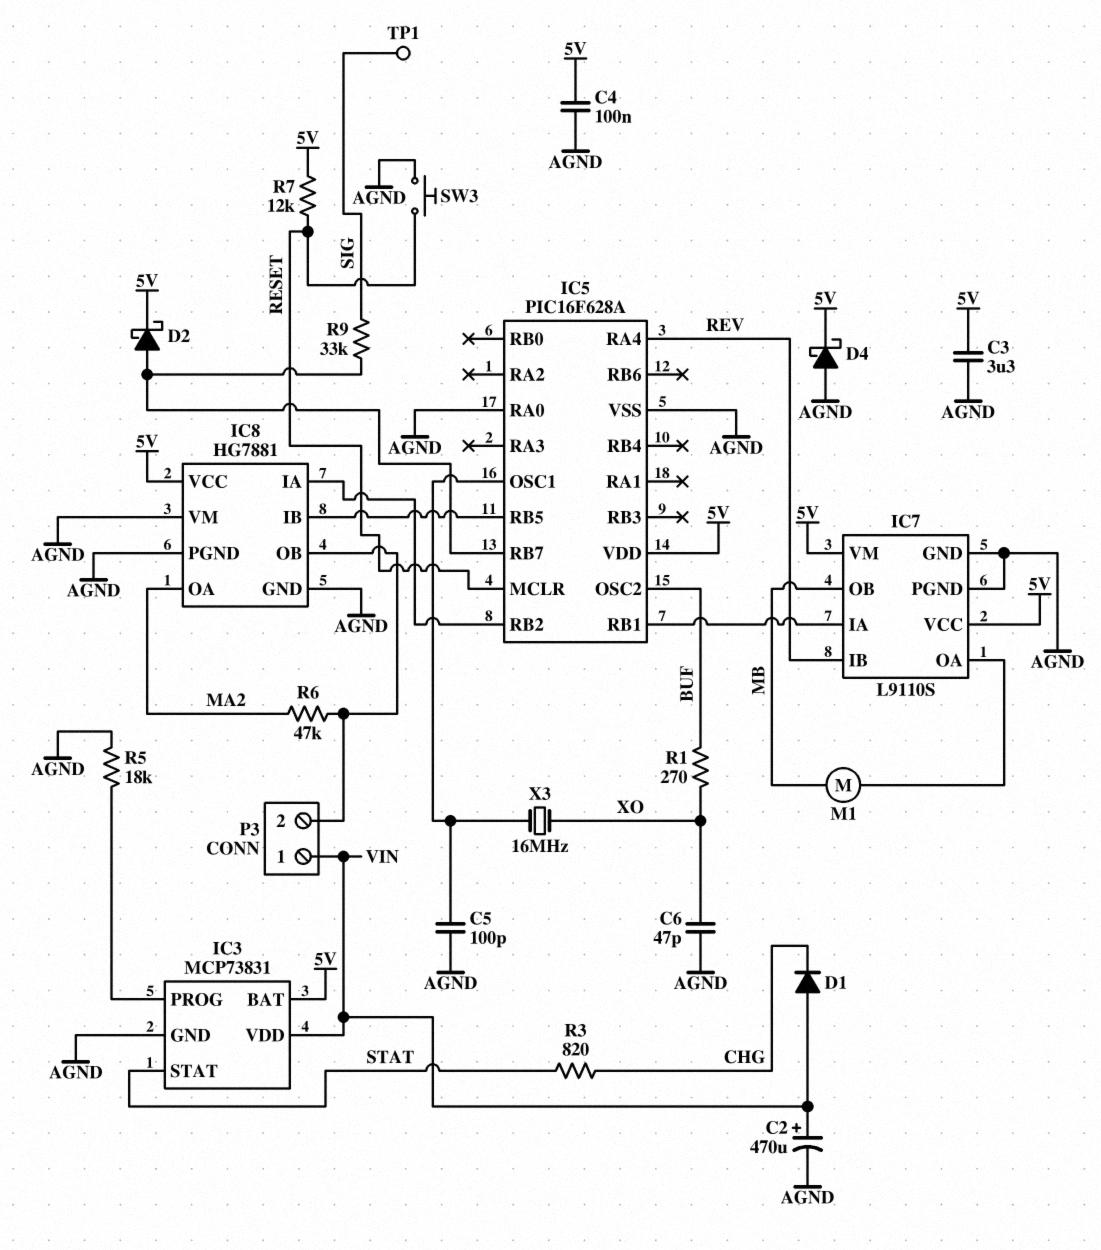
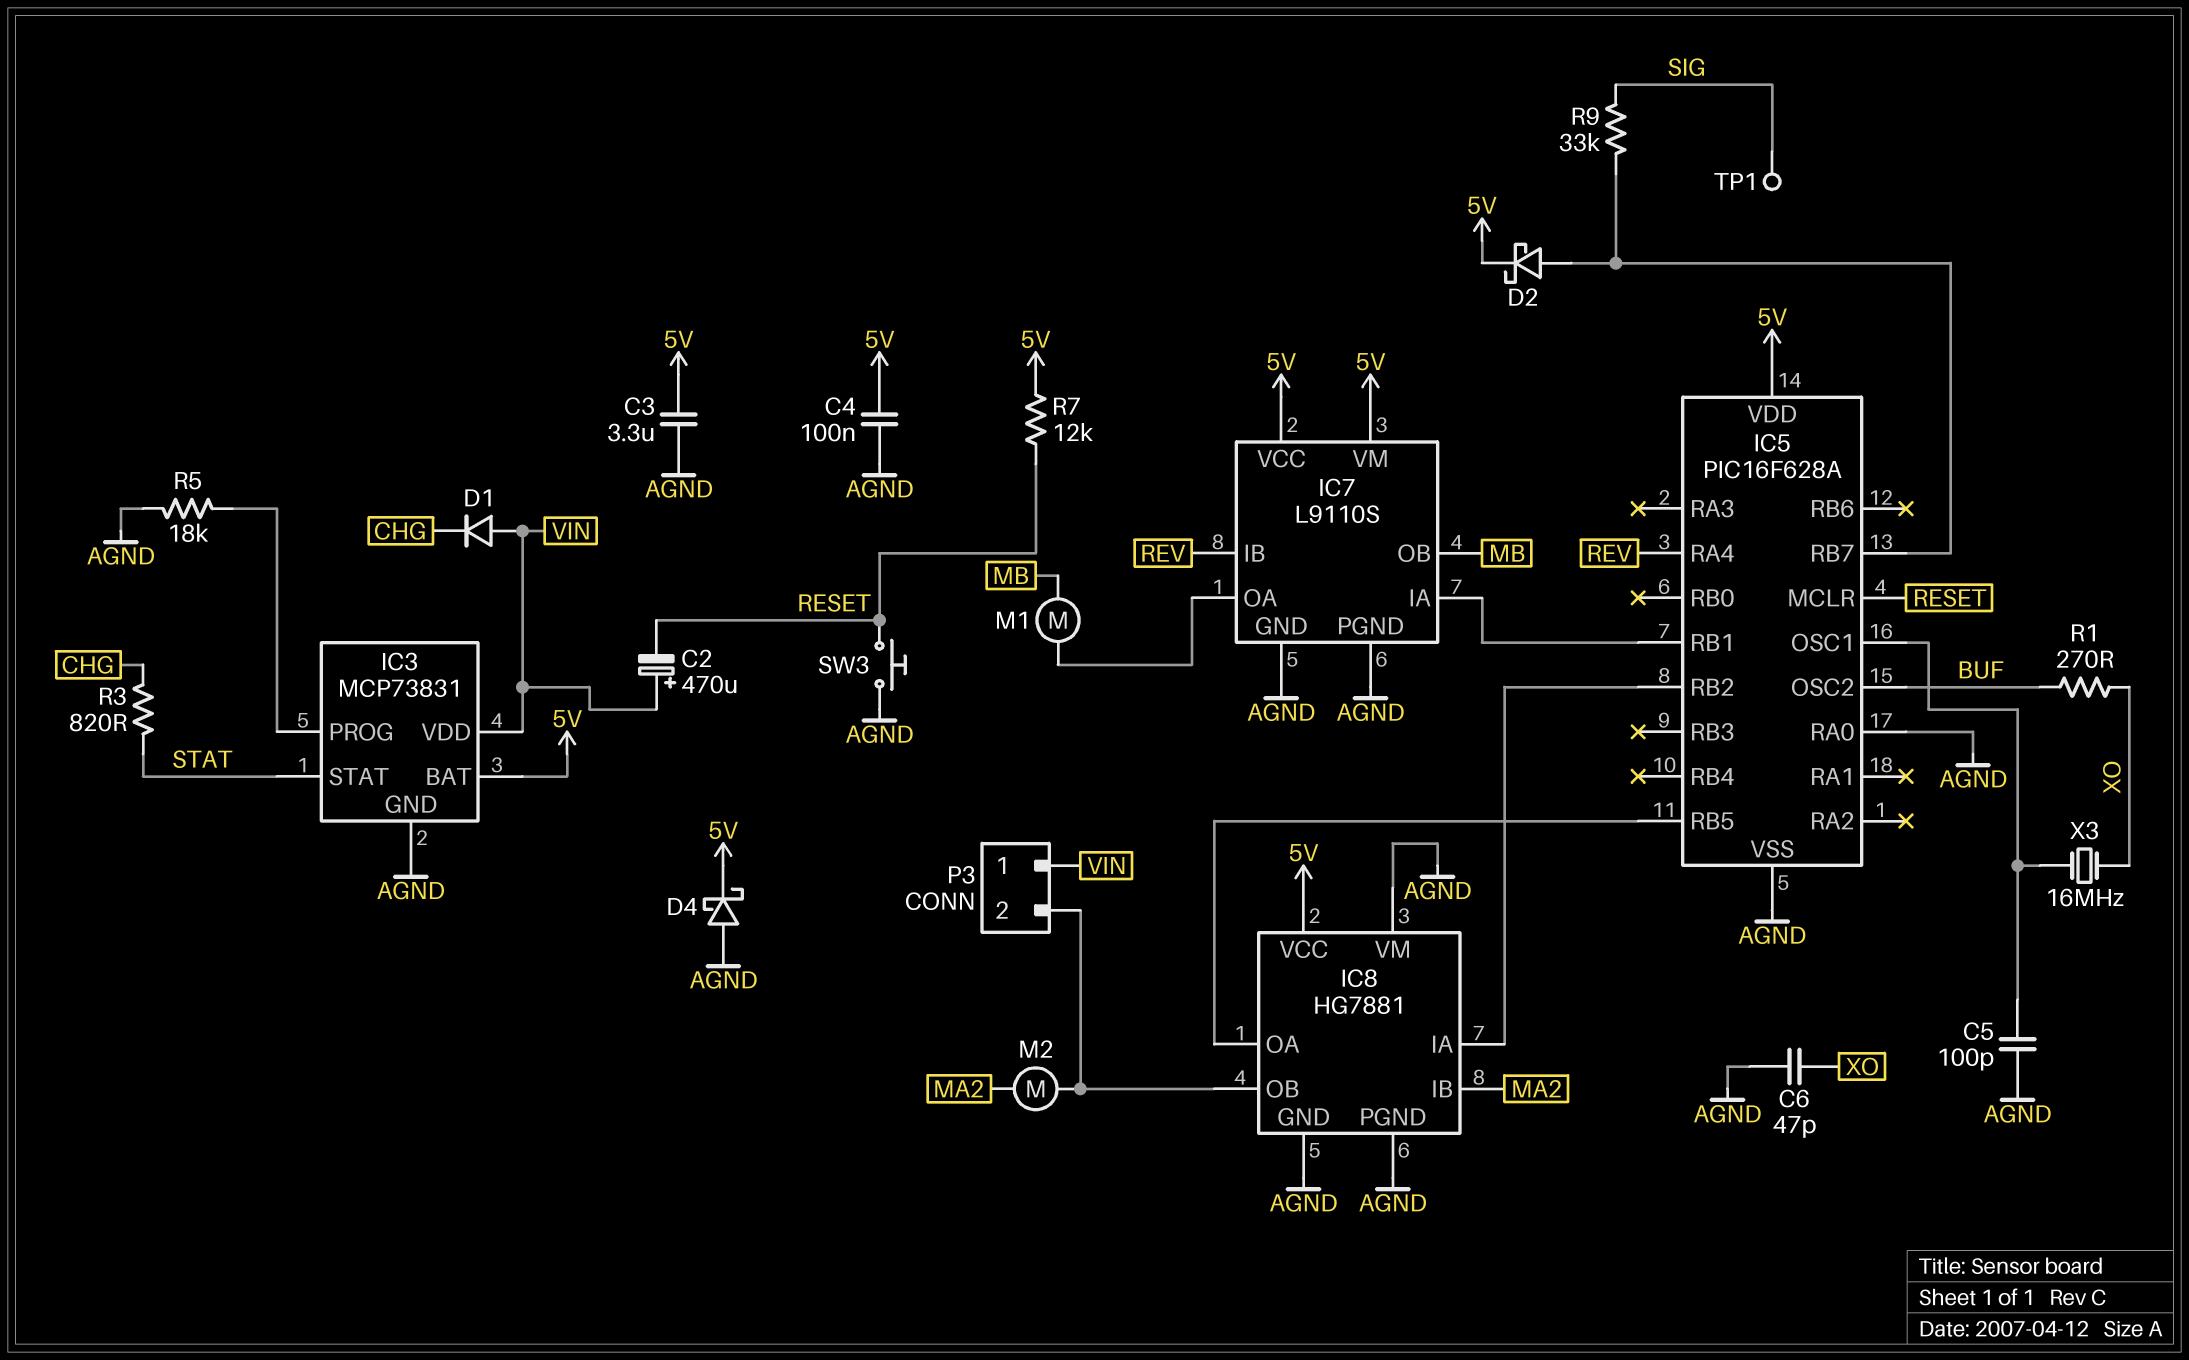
C2: 470uF (plus VIN, minus AGND) -> 470uF (plus VIN, minus RESET)
IC8 pin IB: IC5/RB5 -> MA2
IC8 pin OA: MA2 -> IC5/RB5
M2: none -> motor (IC8/OB, MA2)
R6: 47k (IC8/OB, MA2) -> none

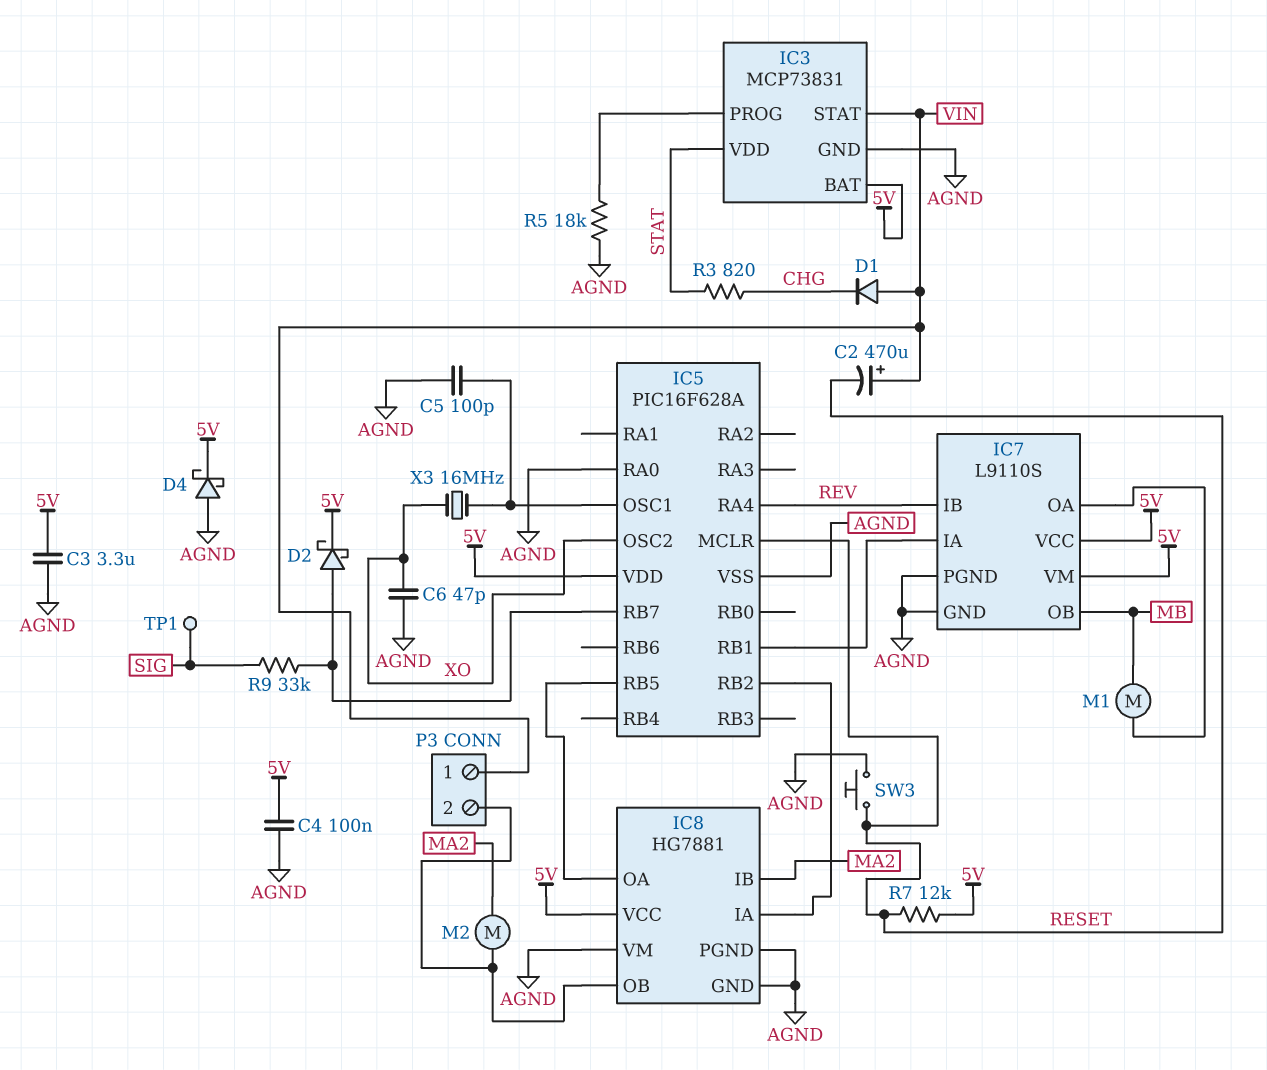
IC3 pin STAT: STAT -> VIN
IC3 pin VDD: VIN -> STAT
IC5 pin OSC2: BUF -> XO
R1: 270 (BUF, XO) -> none

